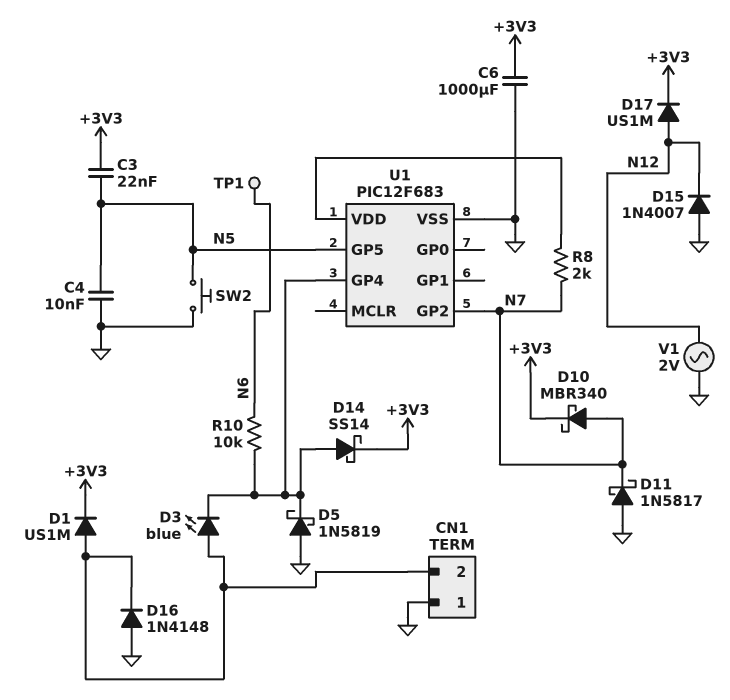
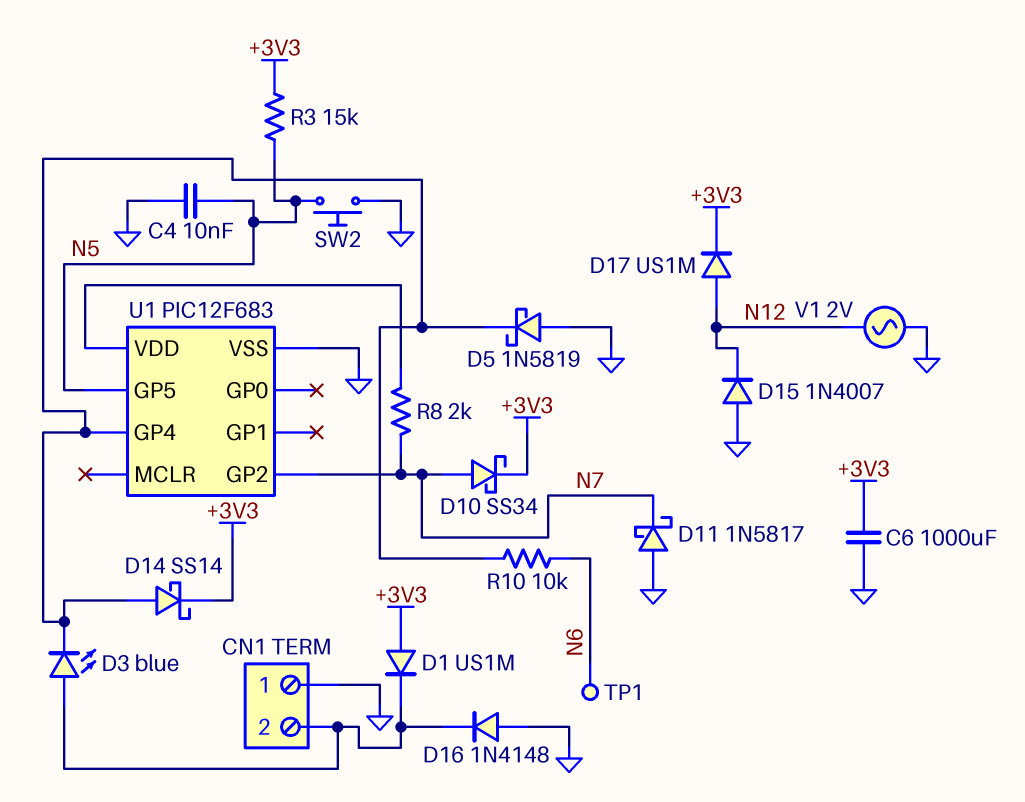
C3: 22nF (+3V3, N5) -> none
D1: diode US1M (A CN1/2, K +3V3) -> diode US1M (A +3V3, K CN1/2)
D10: schottky MBR340 (A N7, K +3V3) -> schottky SS34 (A N7, K +3V3)
R3: none -> 15k (+3V3, N5)

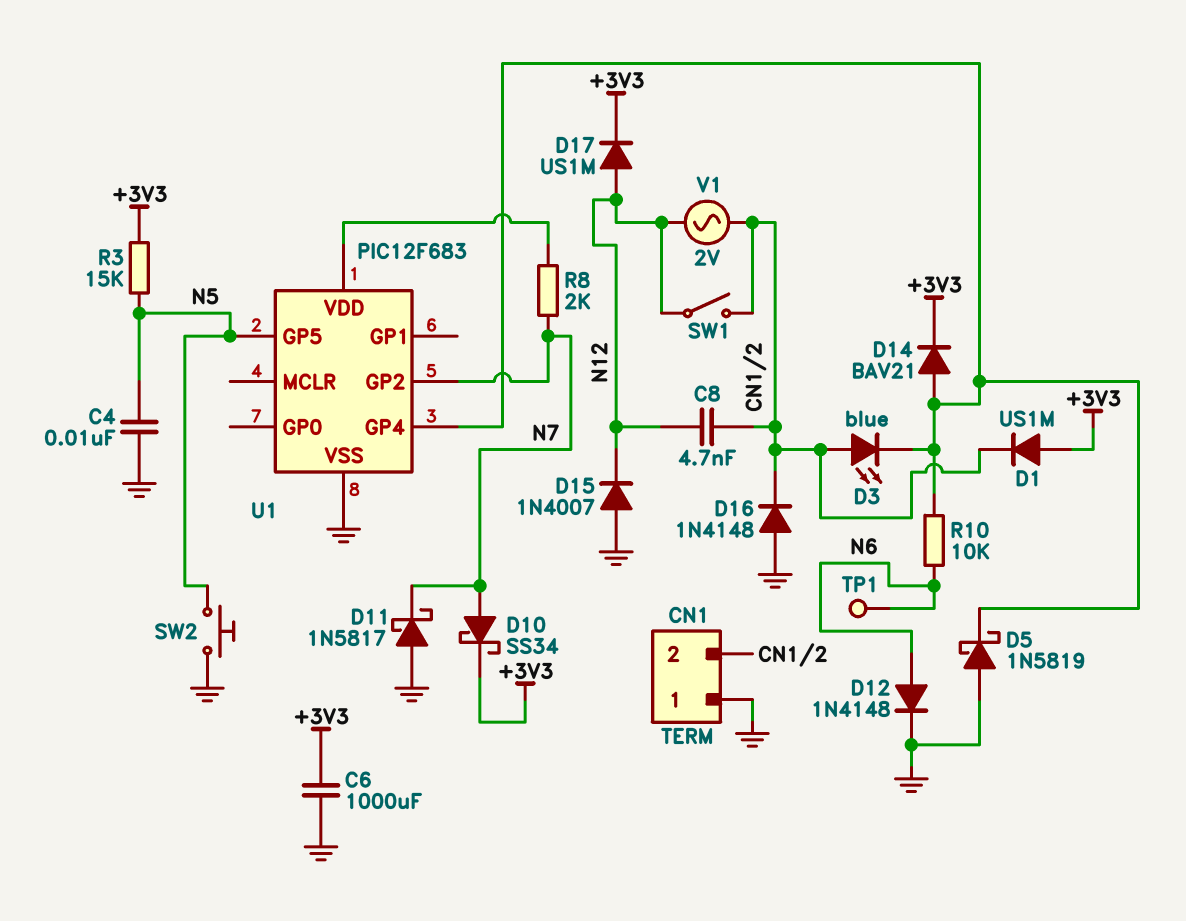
C8: none -> 4.7nF (CN1/2, N12)
D12: none -> diode 1N4148 (A N6, K GND)
D14: schottky SS14 (A U1/GP4, K +3V3) -> diode BAV21 (A U1/GP4, K +3V3)
SW1: none -> switch (CN1/2, N12)
V1: AC 2V (GND, N12) -> AC 2V (CN1/2, N12)

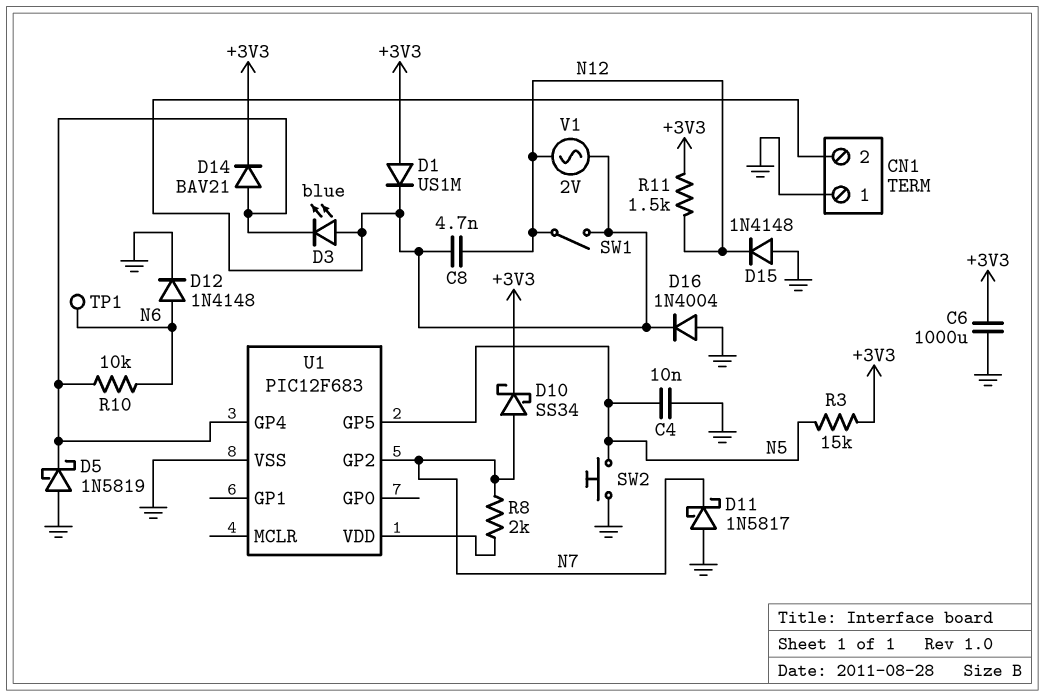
D15: diode 1N4007 (A GND, K N12) -> diode 1N4148 (A GND, K N12)
D16: diode 1N4148 (A GND, K CN1/2) -> diode 1N4004 (A GND, K CN1/2)
D17: diode US1M (A N12, K +3V3) -> none
R11: none -> 1.5k (+3V3, N12)

